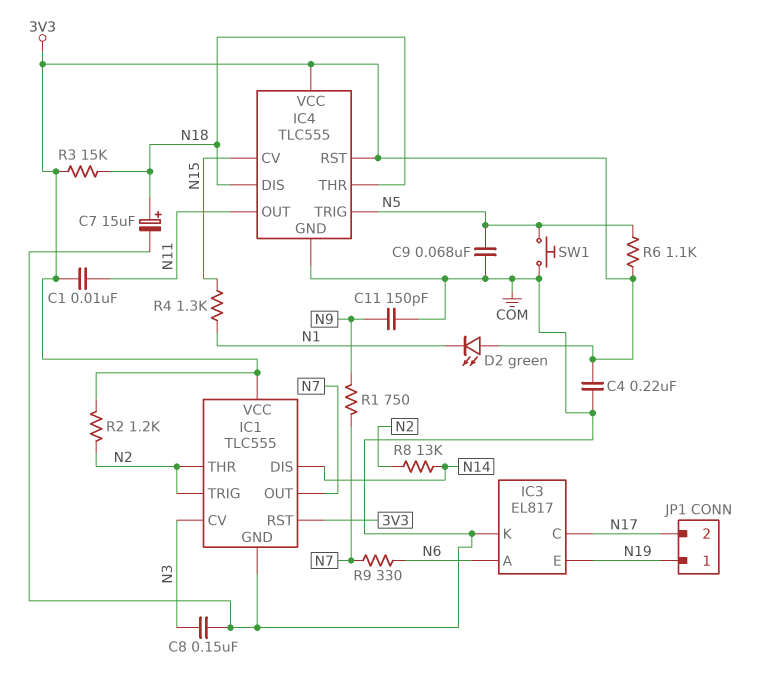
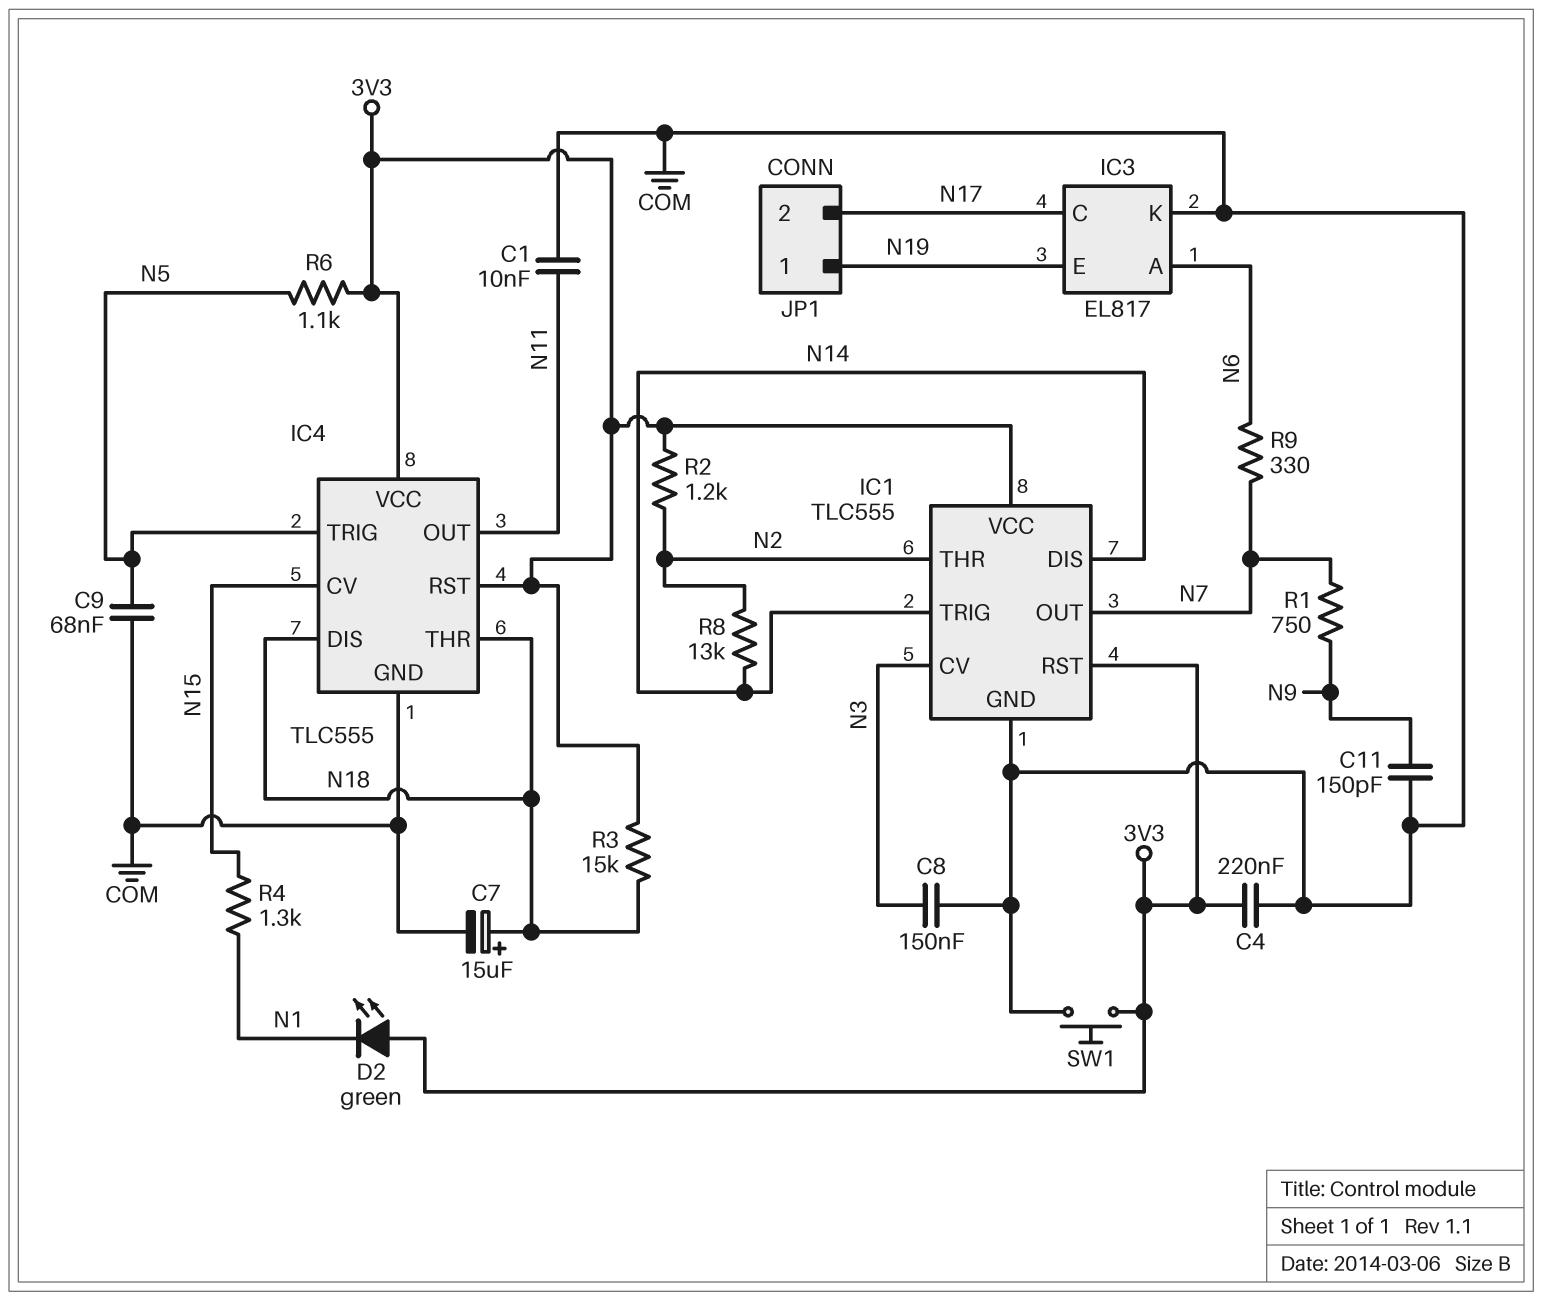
C1: 10nF (3V3, N11) -> 10nF (COM, N11)
IC1 pin TRIG: N2 -> N14
SW1: button (COM, N5) -> button (3V3, COM)

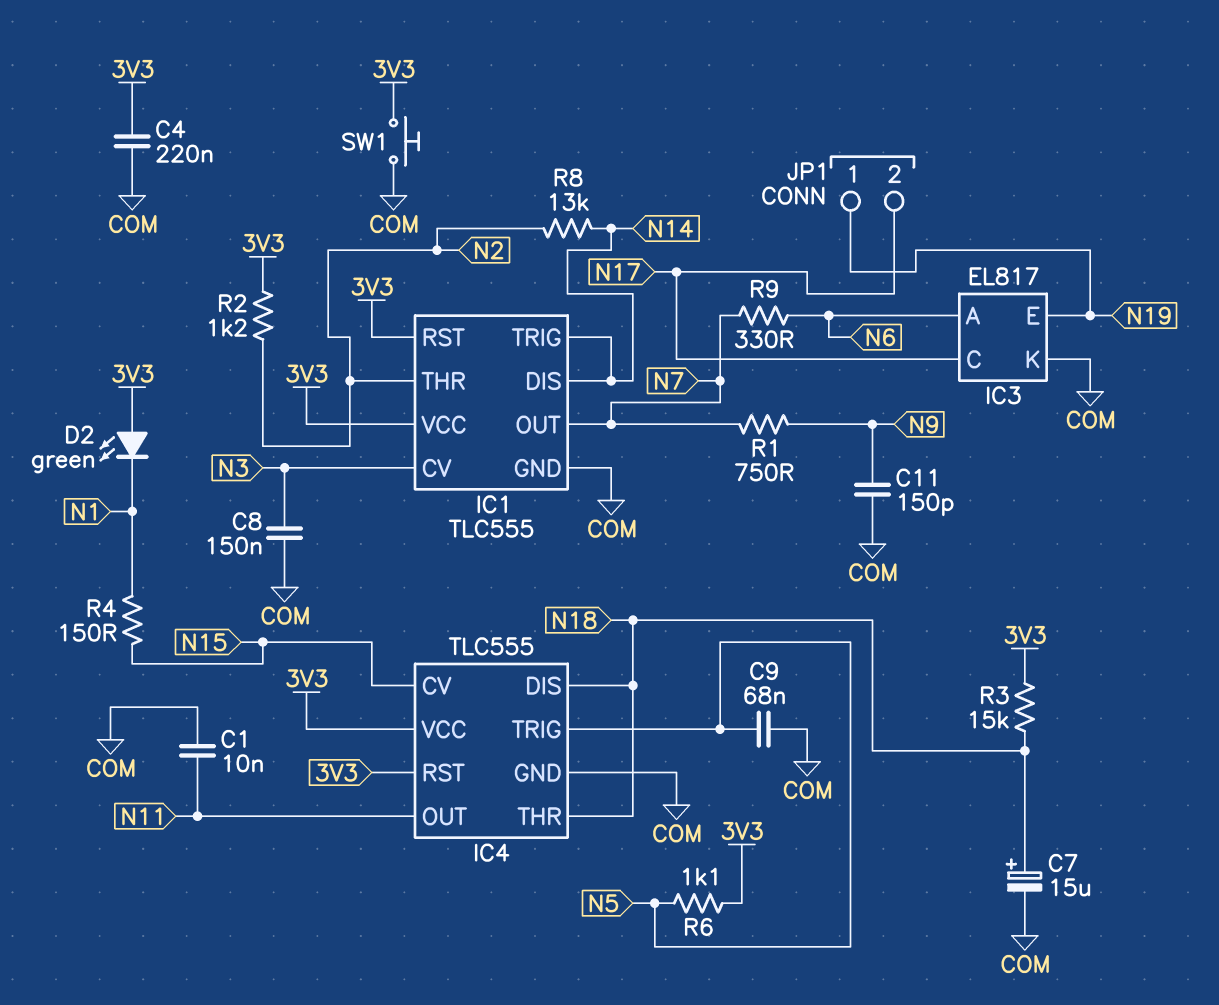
R4: 1.3k (N1, N15) -> 150 (N1, N15)

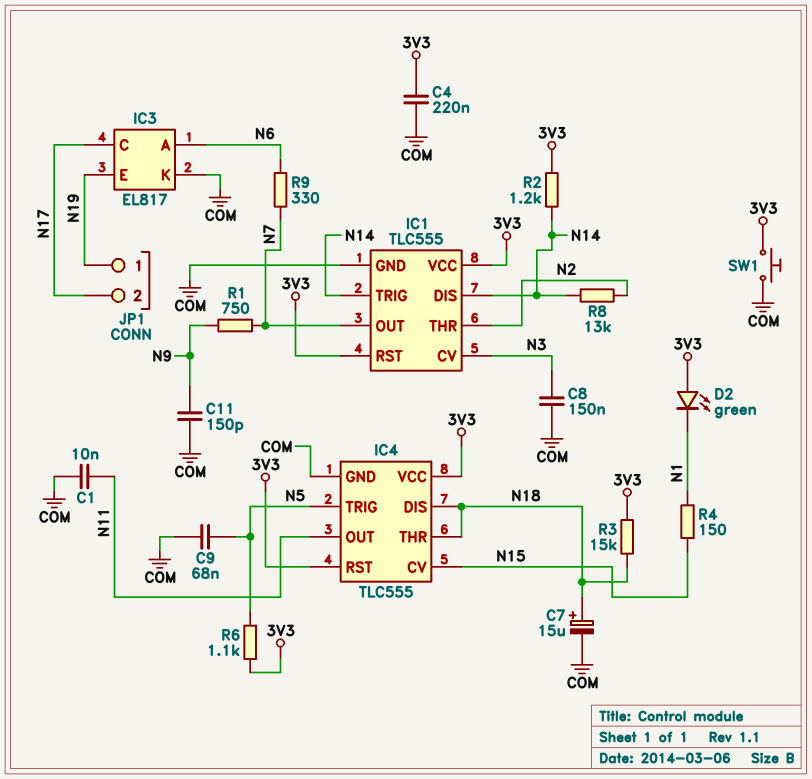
R2: 1.2k (3V3, N2) -> 1.2k (3V3, N14)

